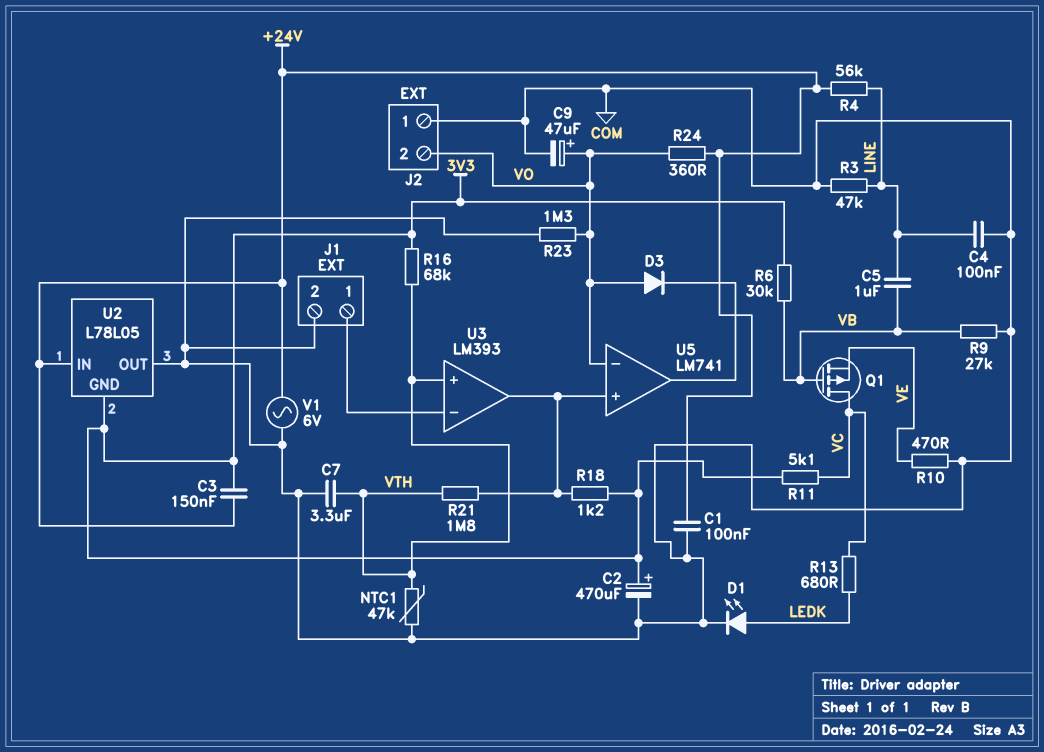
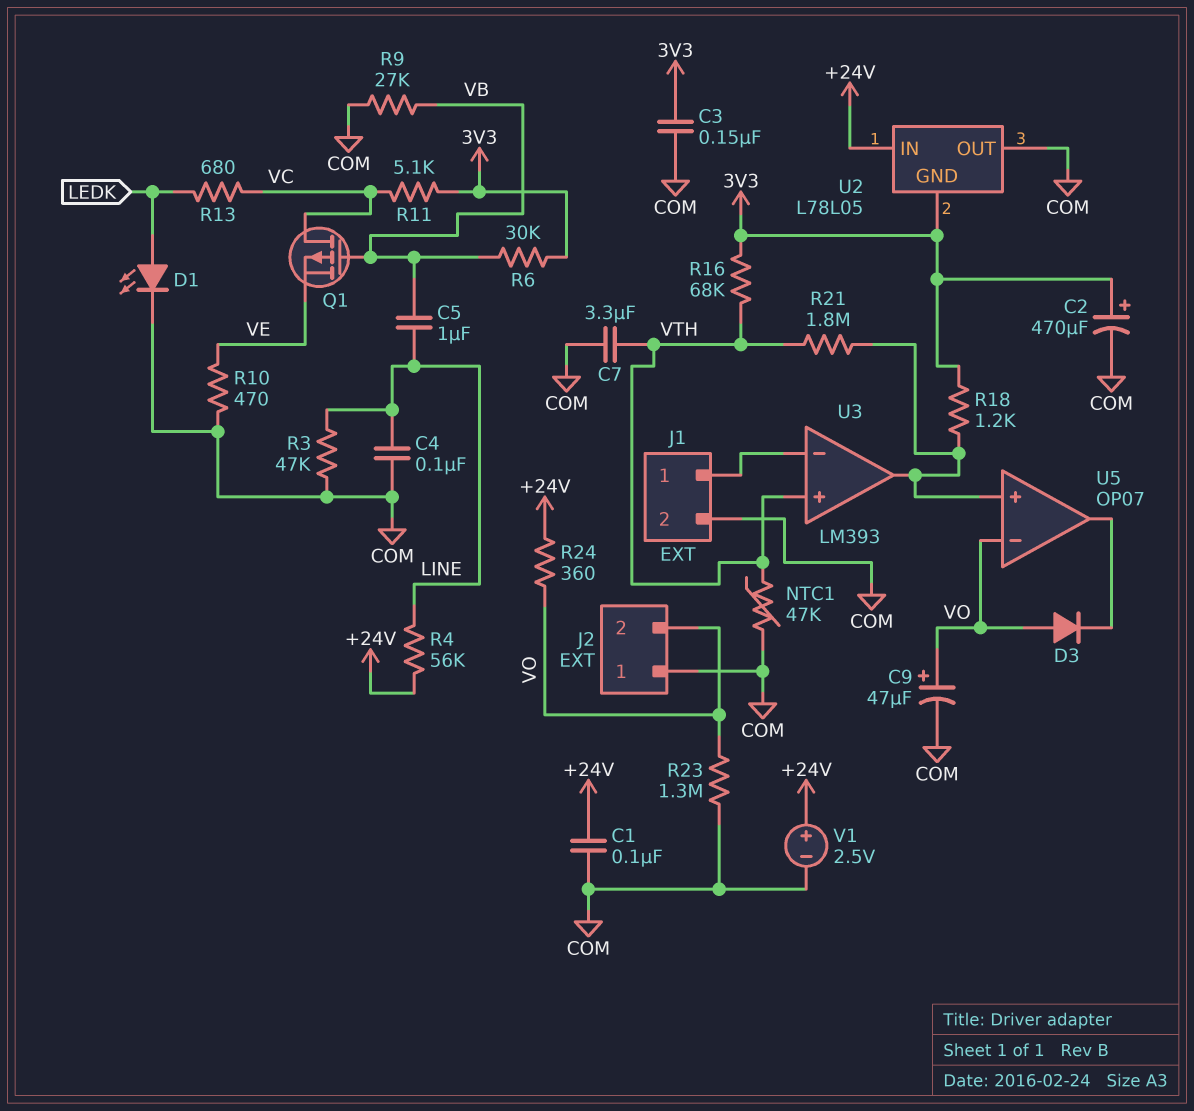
C3: 150nF (+24V, 3V3) -> 150nF (3V3, COM)
U5: LM741 -> OP07
V1: AC 6V (+24V, COM) -> 2.5V (plus +24V, minus COM)

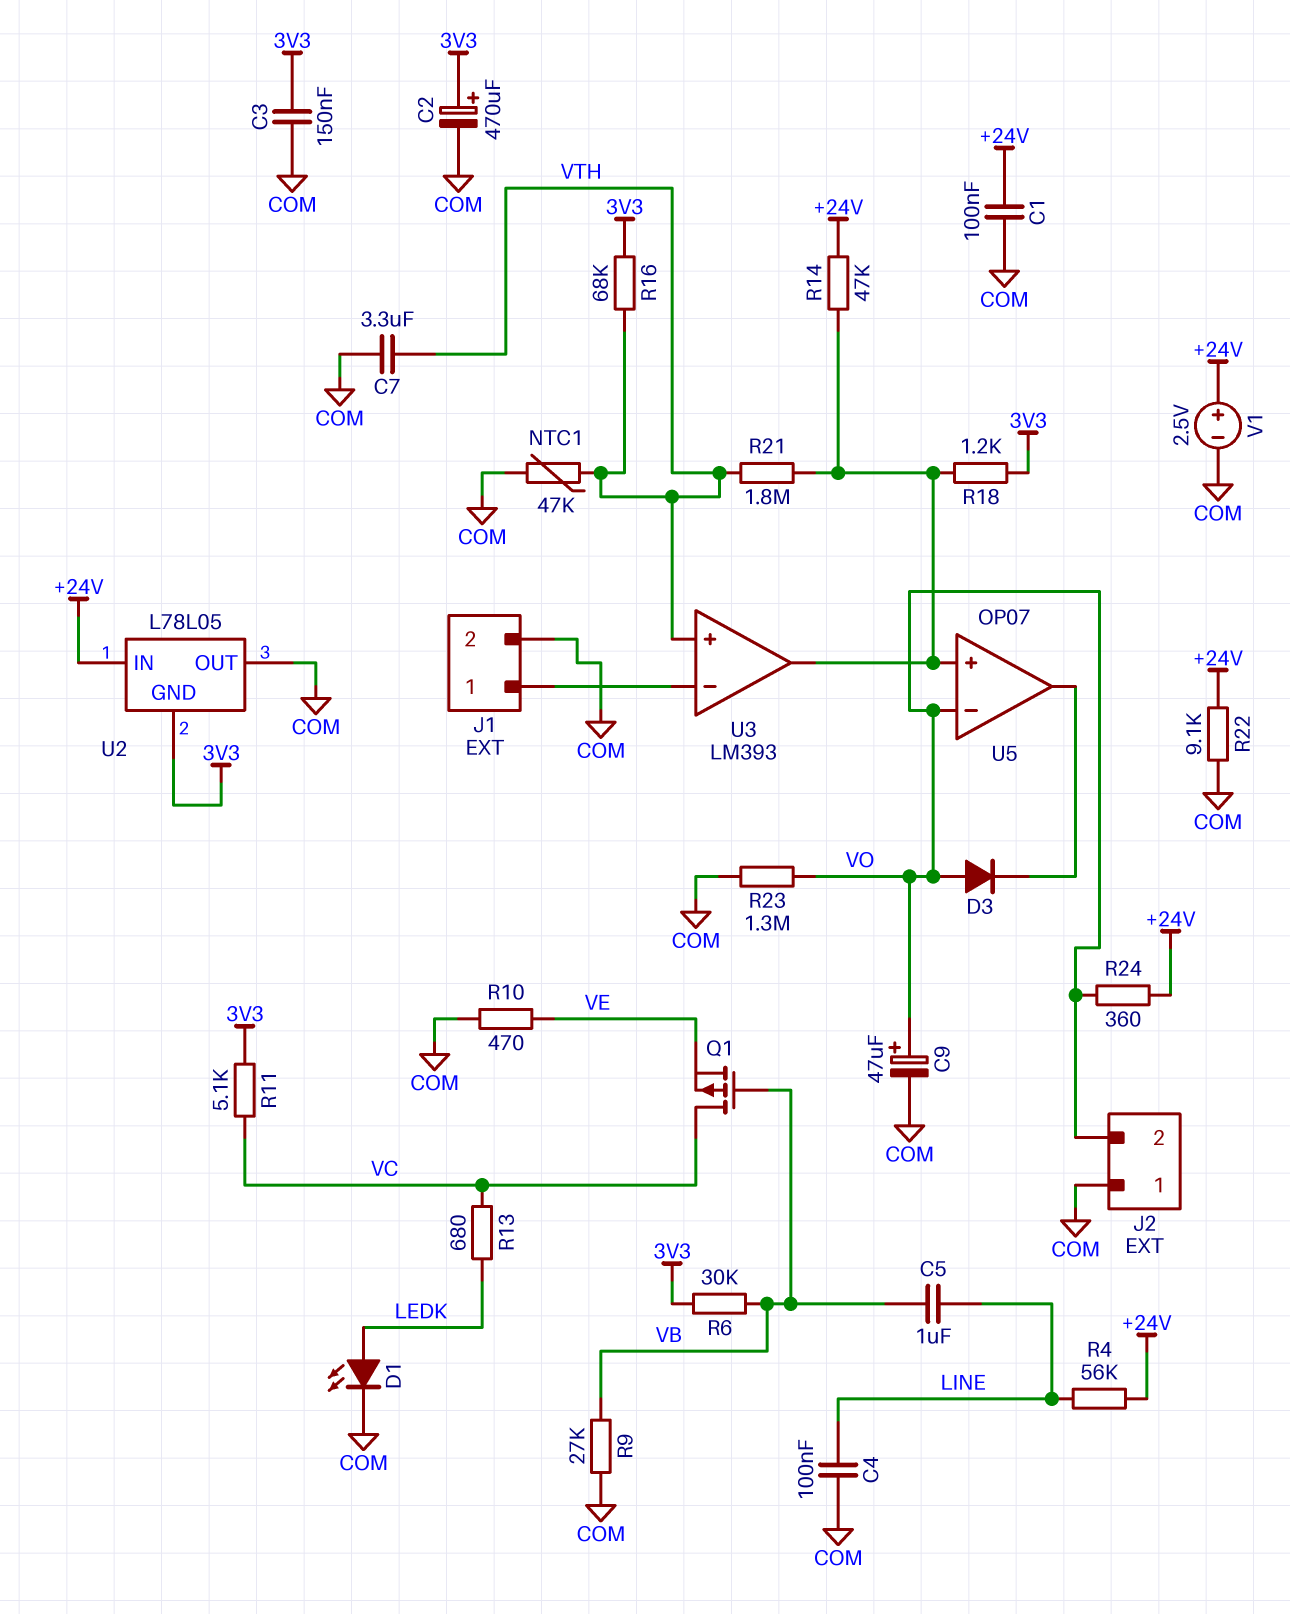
R3: 47k (COM, LINE) -> none
R14: none -> 47k (+24V, U3/out)
R22: none -> 9.1k (+24V, COM)

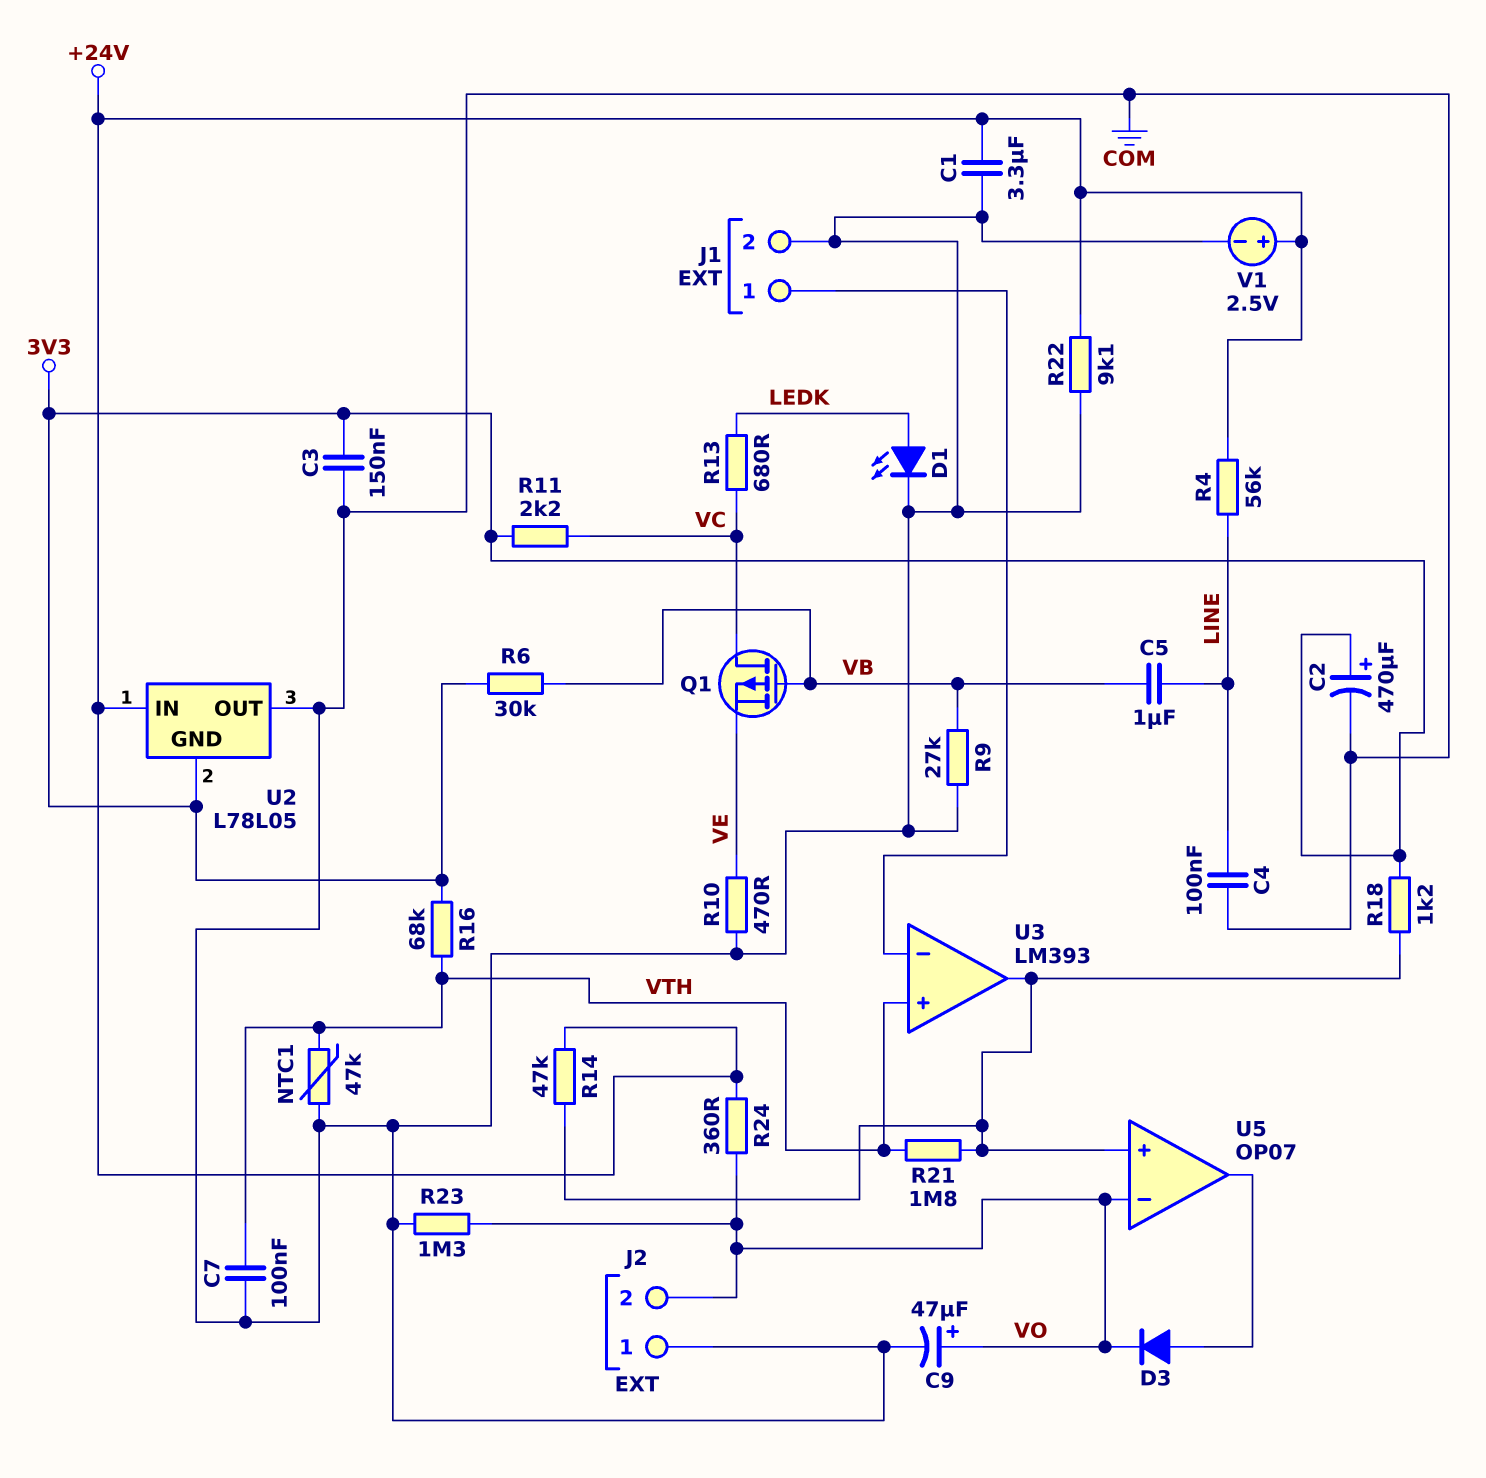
C1: 100nF (+24V, COM) -> 3.3uF (+24V, COM)
C7: 3.3uF (COM, VTH) -> 100nF (COM, VTH)
D3: diode (A VO, K U5/out) -> diode (A U5/out, K VO)
R11: 5.1k (3V3, VC) -> 2.2k (3V3, VC)

